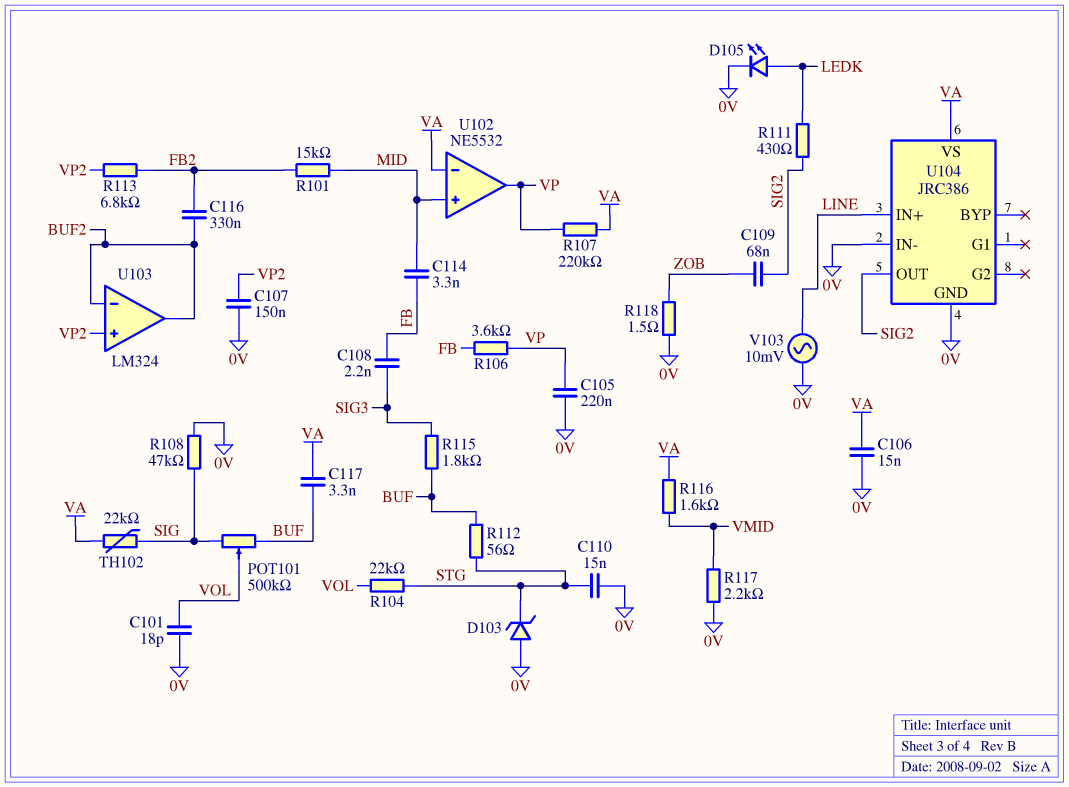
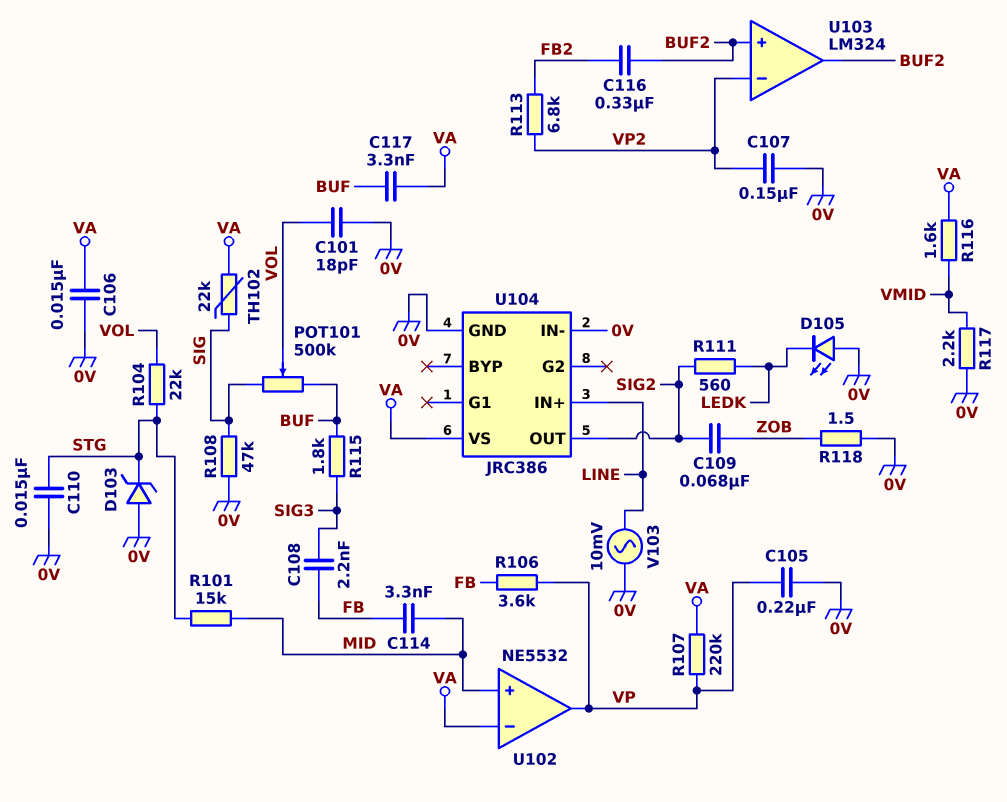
D105: LED (A LEDK, K 0V) -> LED (A 0V, K LEDK)
R101: 15k (FB2, MID) -> 15k (MID, STG)
R111: 430 (LEDK, SIG2) -> 560 (LEDK, SIG2)
R112: 56 (BUF, STG) -> none
U103 pin in+: VP2 -> BUF2
U103 pin in-: BUF2 -> VP2

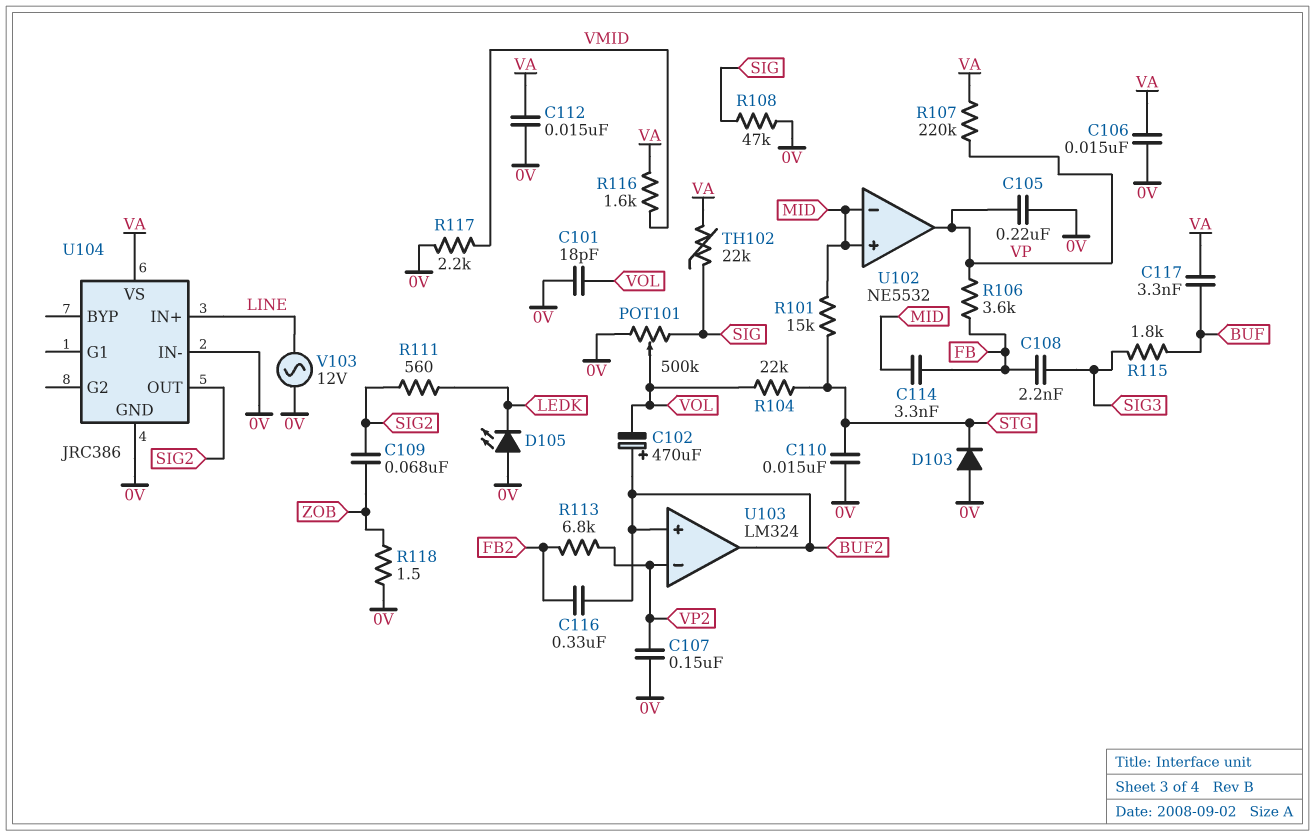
C102: none -> 470uF (plus BUF2, minus VOL)
C112: none -> 15nF (0V, VA)
D103: zener (A 0V, K STG) -> diode (A 0V, K STG)
POT101: 500k (BUF, SIG, wiper VOL) -> 500k (0V, SIG, wiper VOL)
U102 pin in-: VA -> MID
V103: AC 10mV (0V, LINE) -> AC 12V (0V, LINE)

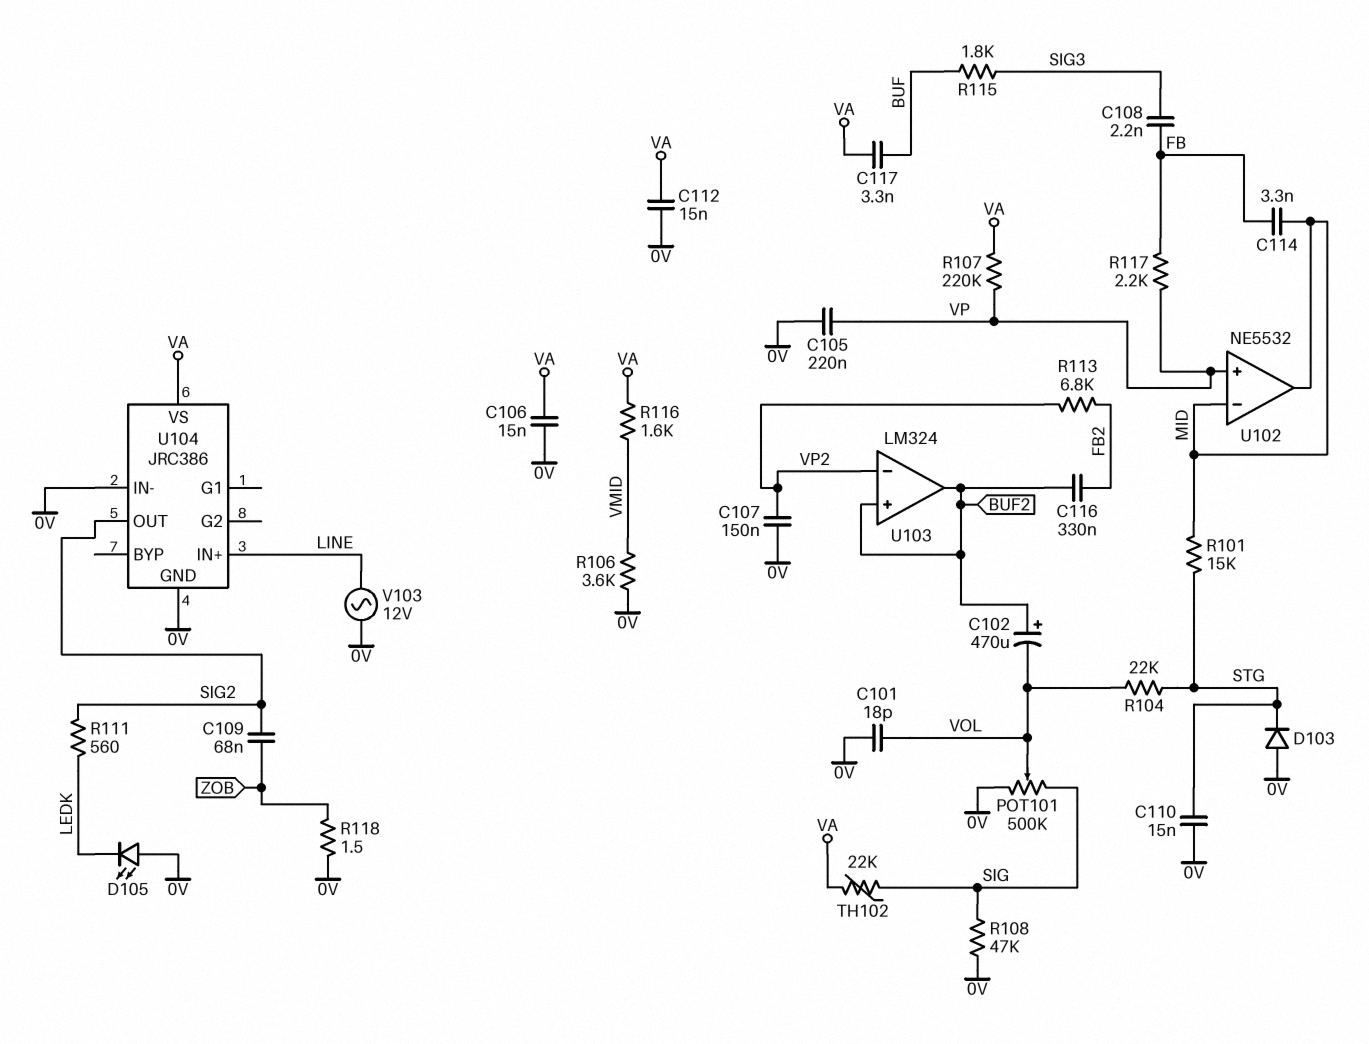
R106: 3.6k (FB, VP) -> 3.6k (0V, VMID)
R117: 2.2k (0V, VMID) -> 2.2k (FB, VP)
U102 pin in+: MID -> VP
U102 pin out: VP -> MID

